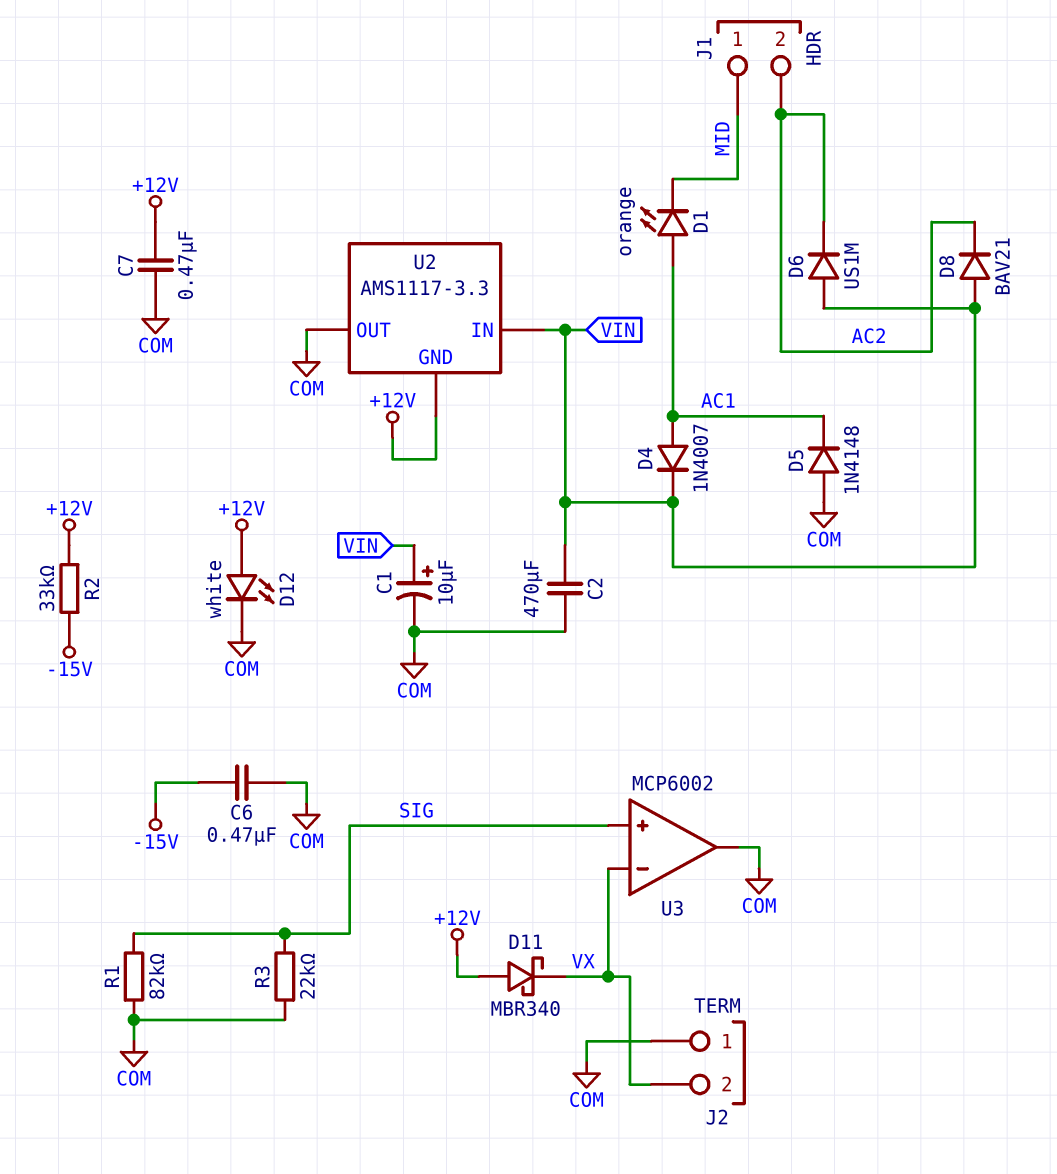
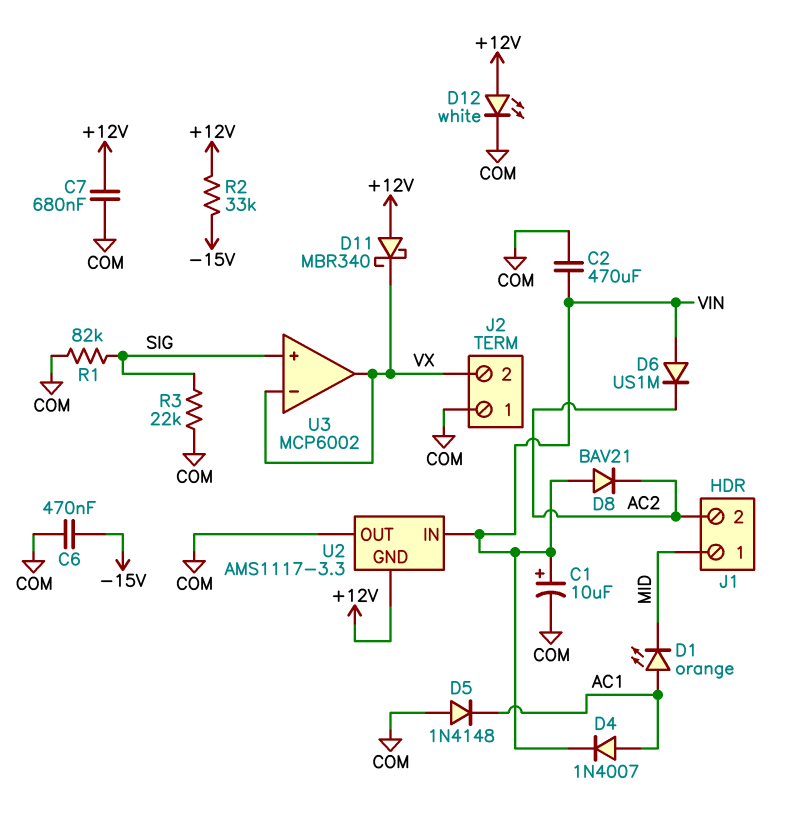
C7: 470nF (+12V, COM) -> 680nF (+12V, COM)
U3 pin out: COM -> VX

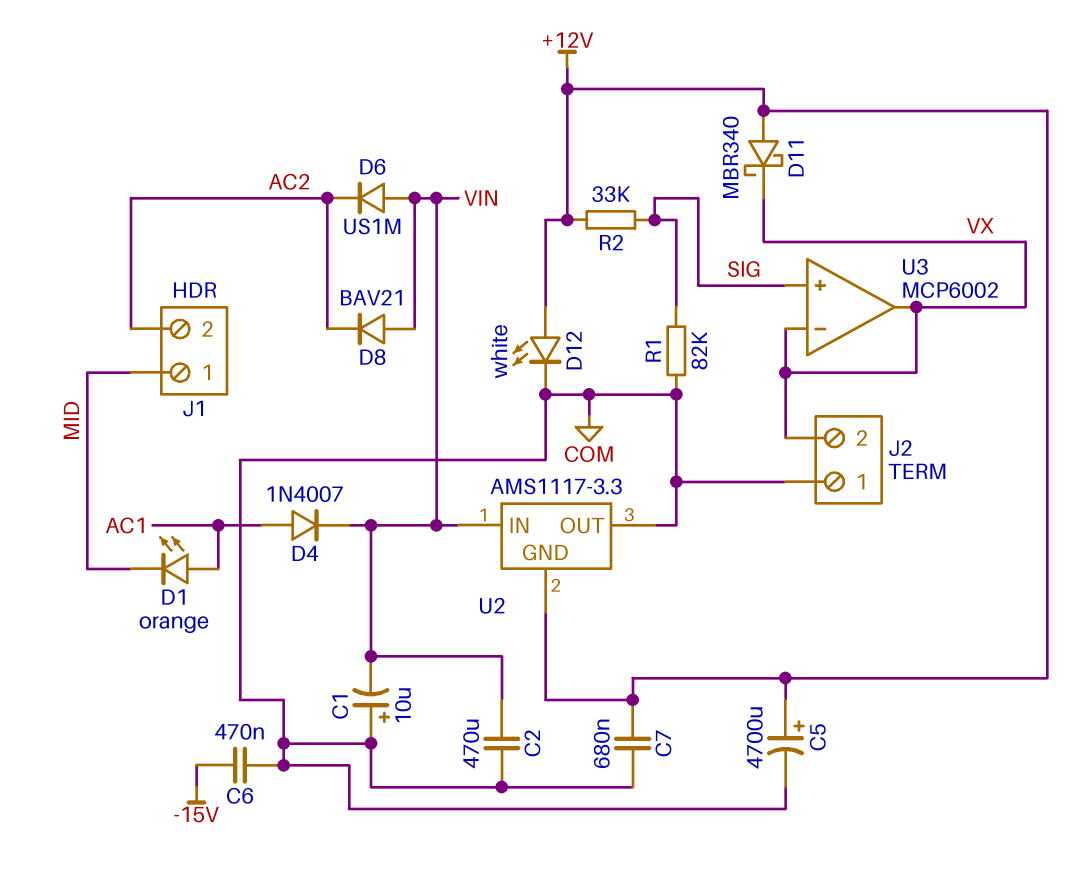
C1: 10uF (plus VIN, minus COM) -> 10uF (plus COM, minus VIN)
C5: none -> 4700uF (plus +12V, minus COM)
D5: diode 1N4148 (A COM, K AC1) -> none
R2: 33k (+12V, -15V) -> 33k (+12V, SIG)
R3: 22k (COM, SIG) -> none

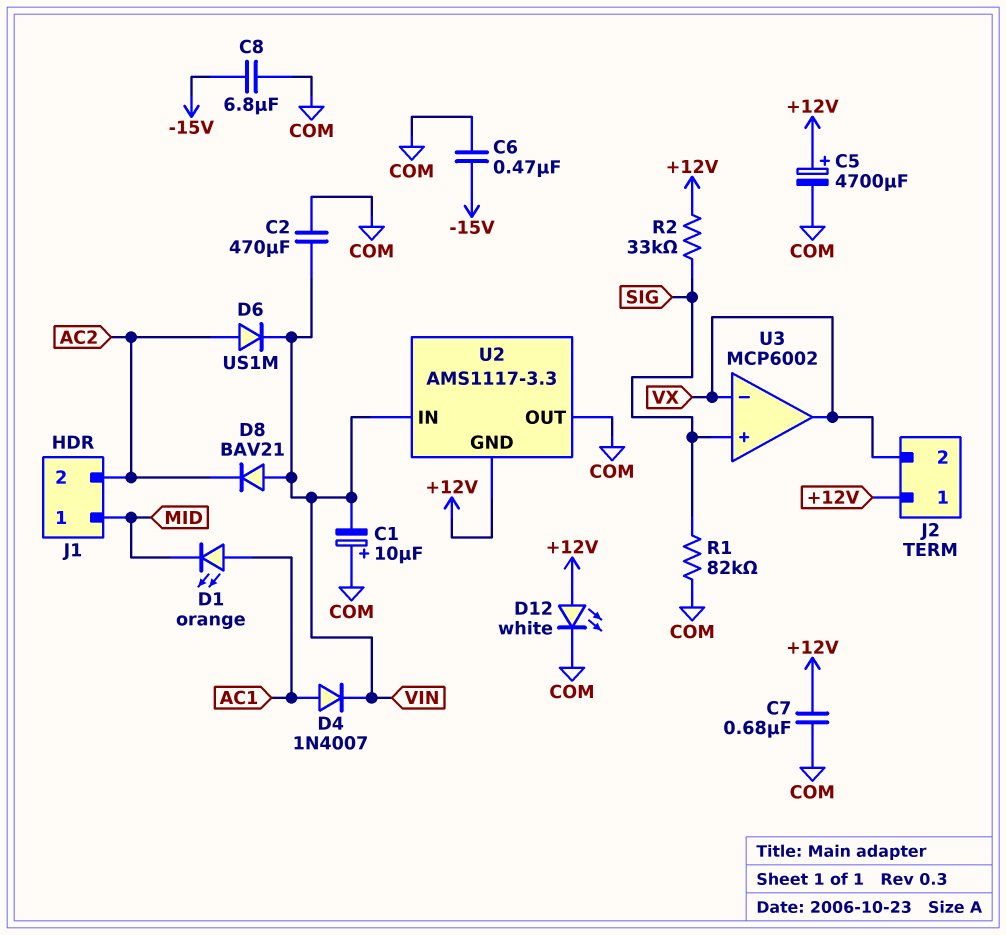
C8: none -> 6.8uF (-15V, COM)
D6: diode US1M (A VIN, K AC2) -> diode US1M (A AC2, K VIN)
D11: schottky MBR340 (A +12V, K VX) -> none
J2 pin 1: COM -> +12V

